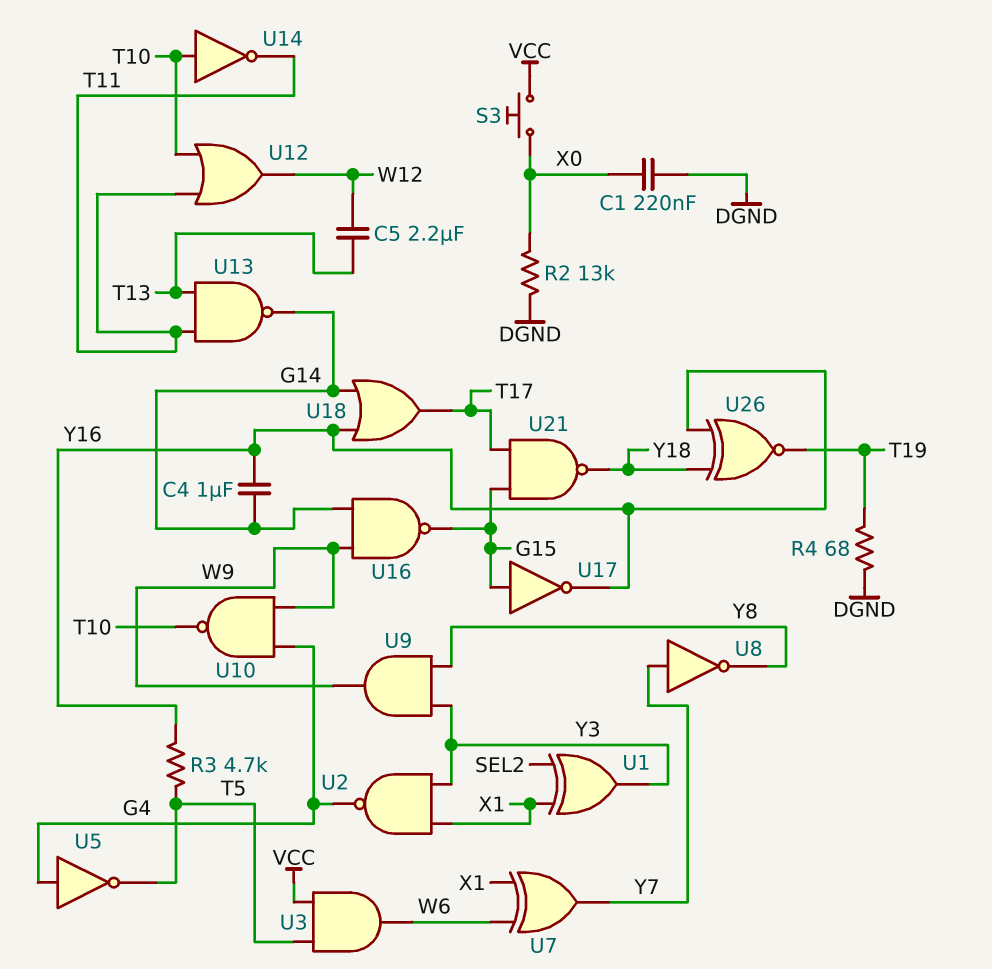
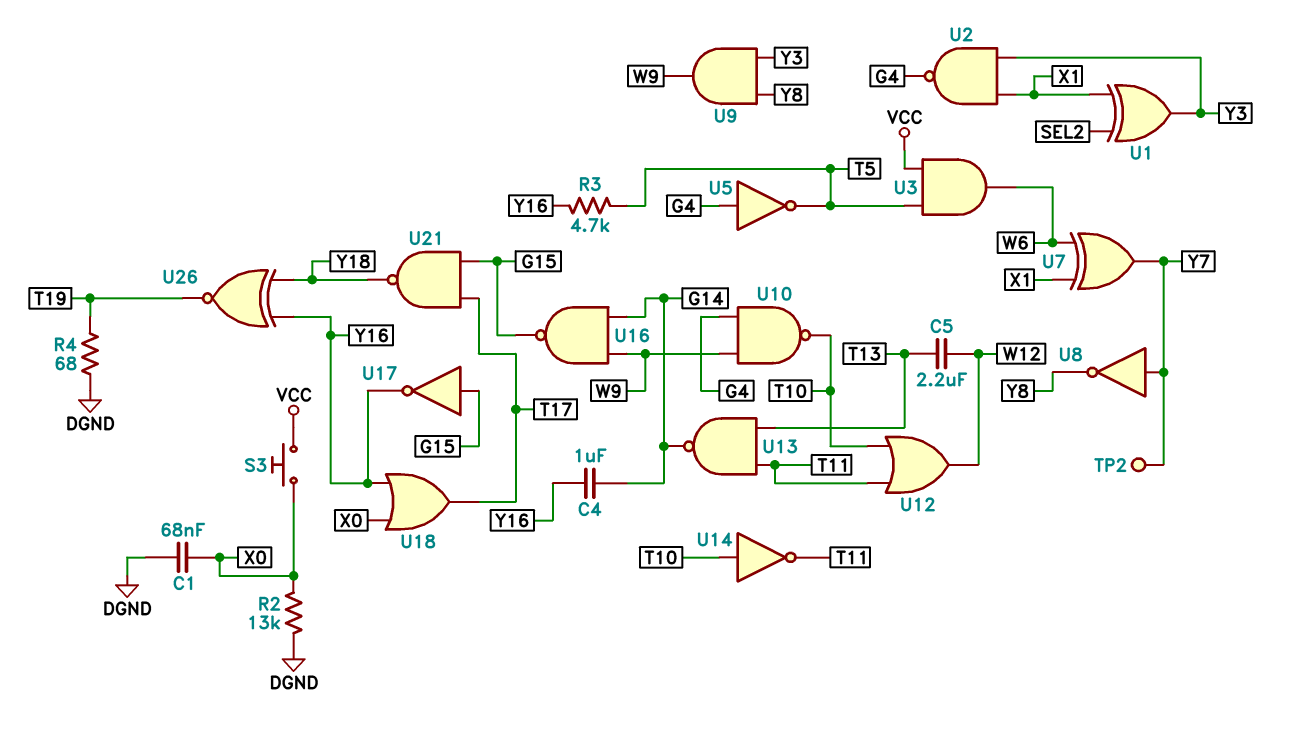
C1: 220nF (DGND, X0) -> 68nF (DGND, X0)
TP2: none -> test point (Y7)
U18: OR (in G14, in Y16, out T17) -> OR (in X0, in Y16, out T17)

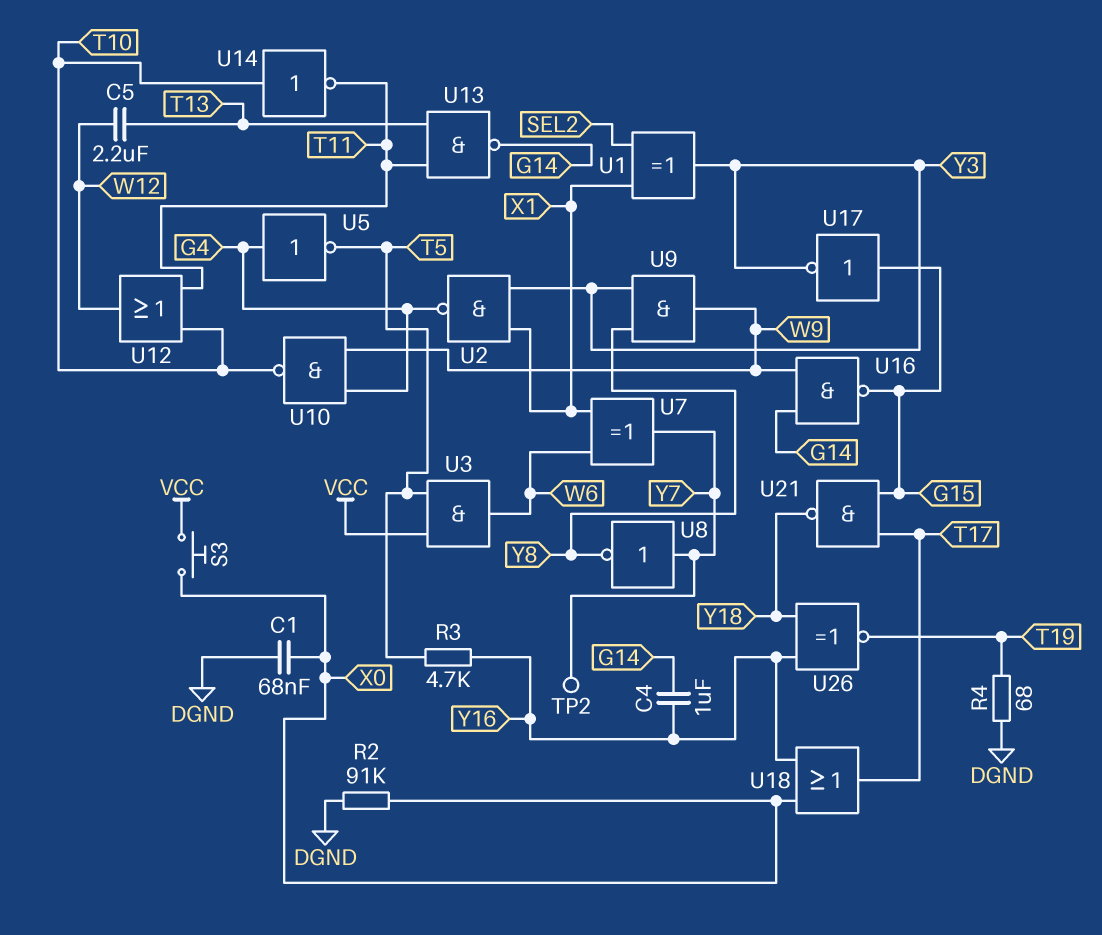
R2: 13k (DGND, X0) -> 91k (DGND, X0)
U17: NOT (in G15, out Y16) -> NOT (in G15, out Y3)

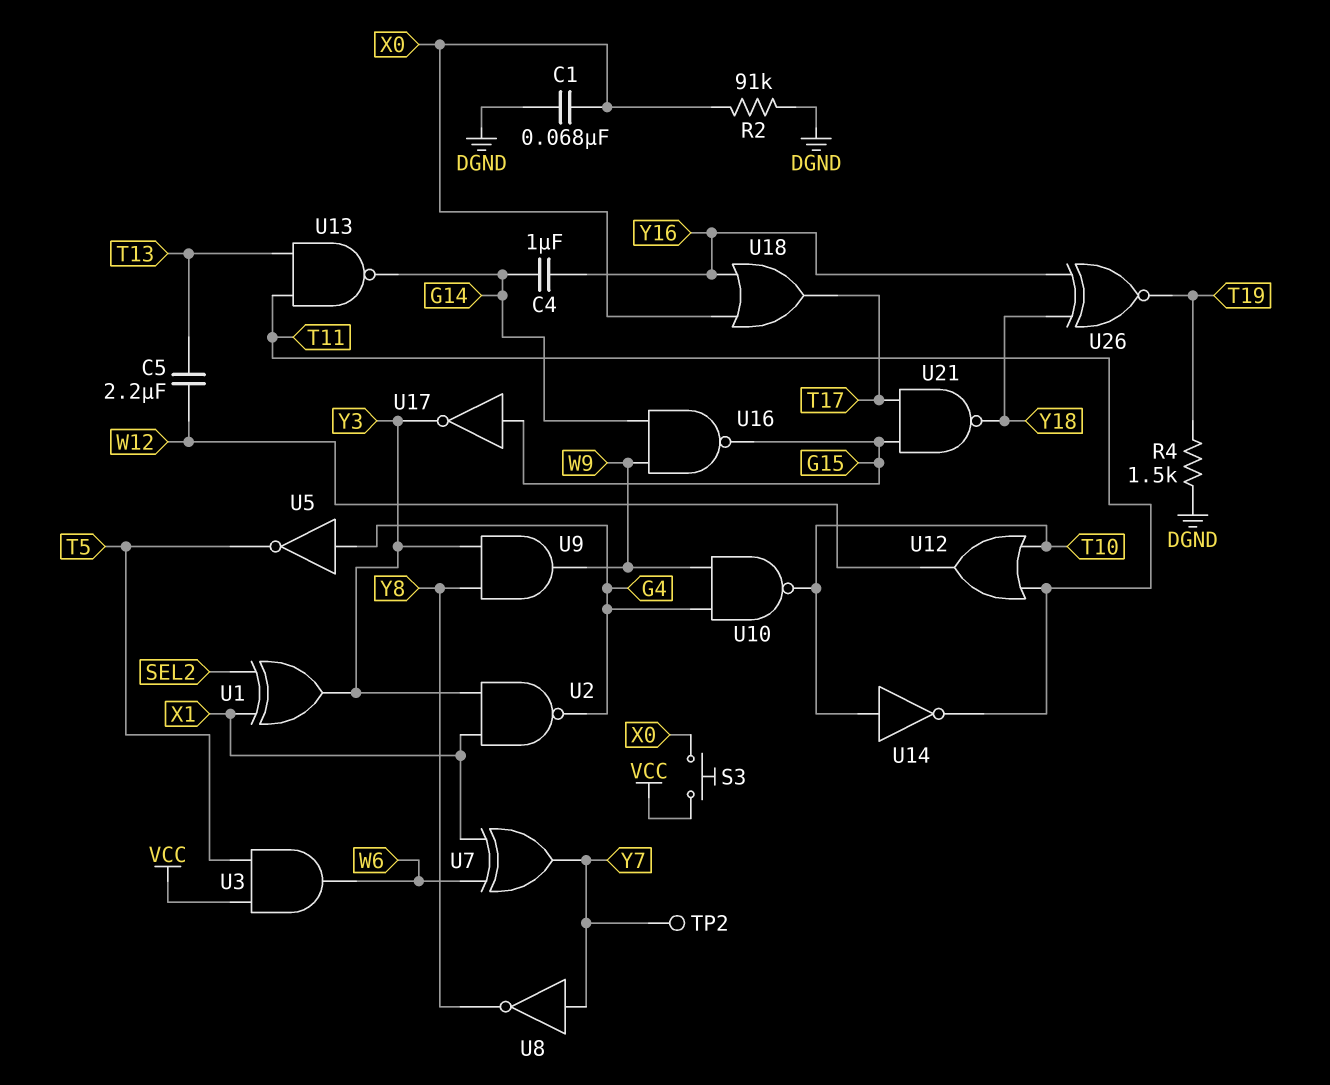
R3: 4.7k (T5, Y16) -> none
R4: 68 (DGND, T19) -> 1.5k (DGND, T19)

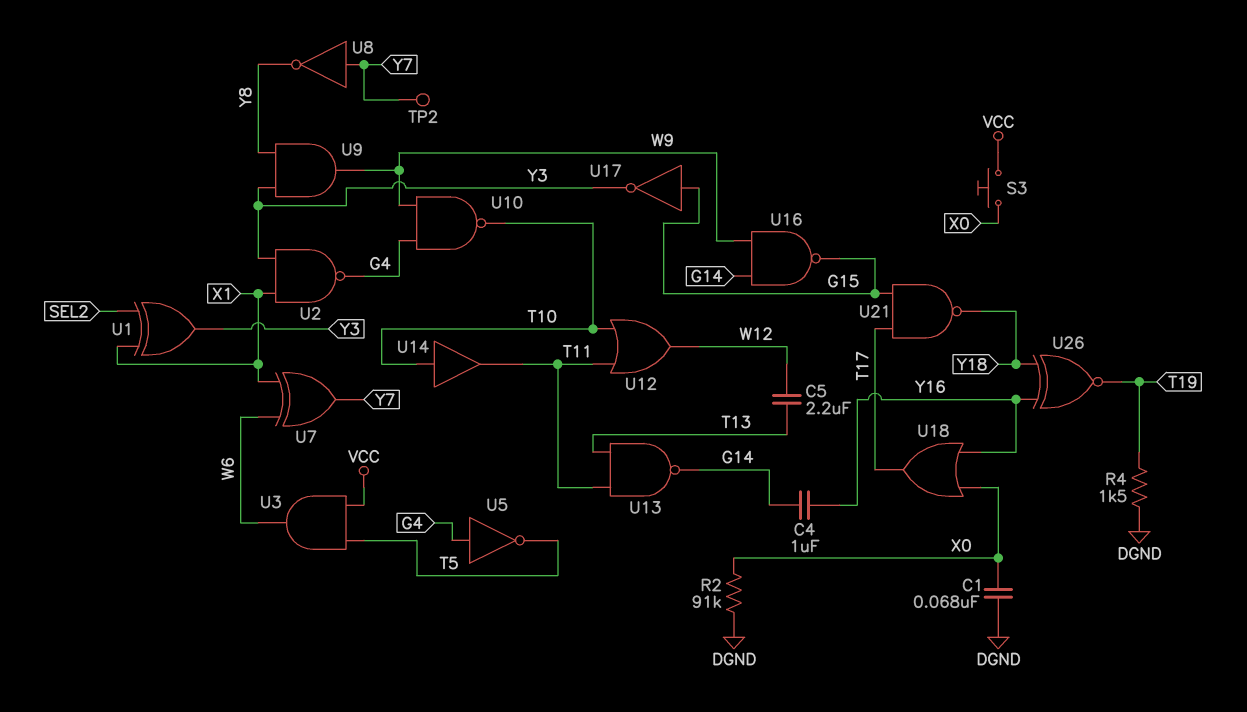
U14: NOT (in T10, out T11) -> buffer (in T10, out T11)

